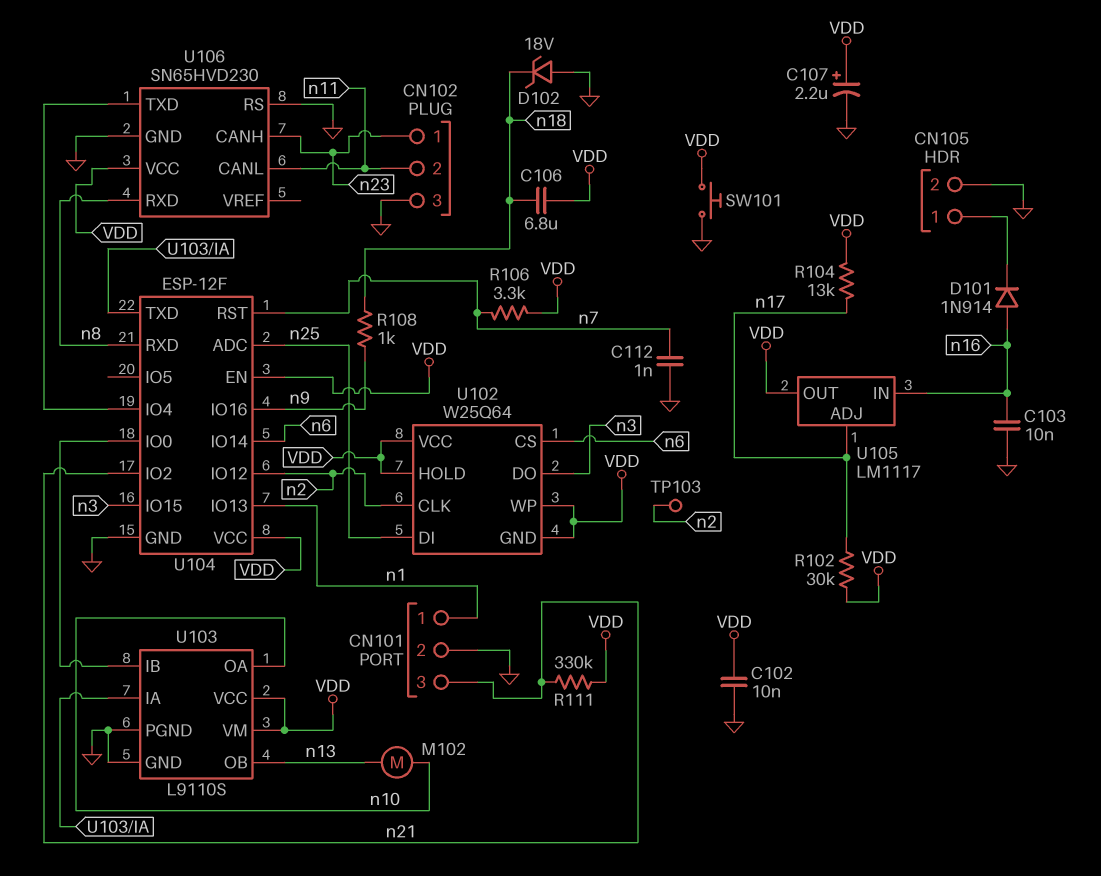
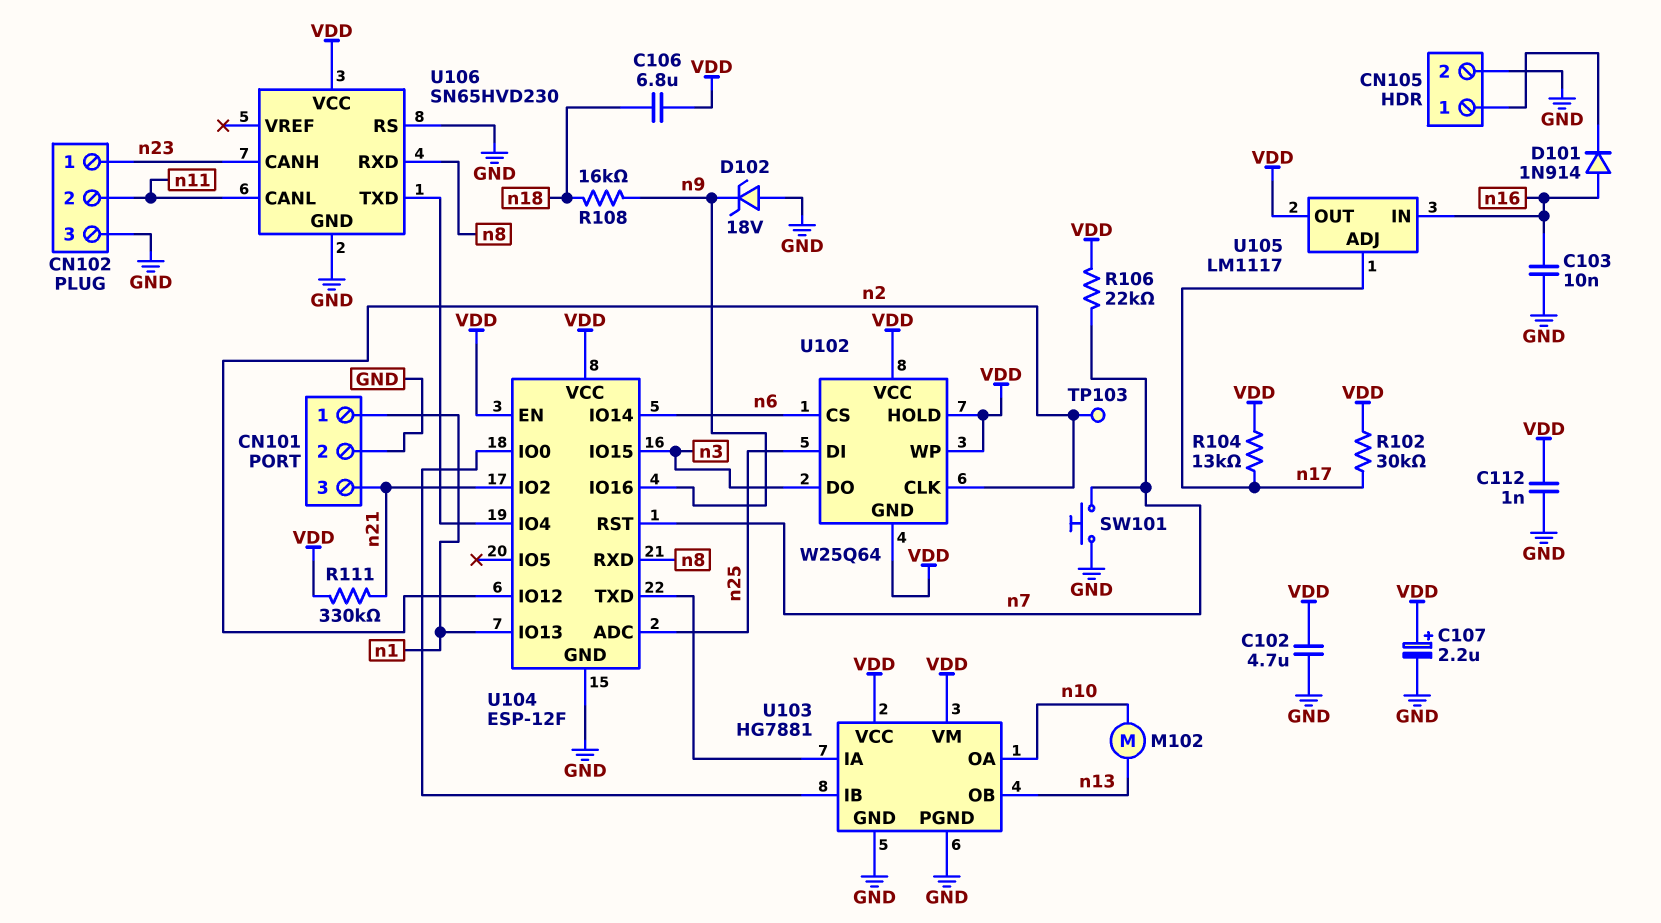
C102: 10nF (GND, VDD) -> 4.7uF (GND, VDD)
C112: 1nF (GND, n7) -> 1nF (GND, VDD)
D102: zener 18V (A GND, K n18) -> zener 18V (A GND, K n9)
R106: 3.3k (VDD, n7) -> 22k (VDD, n7)
R108: 1k (n9, n18) -> 16k (n9, n18)
SW101: button (GND, VDD) -> button (GND, n7)
U103: L9110S -> HG7881

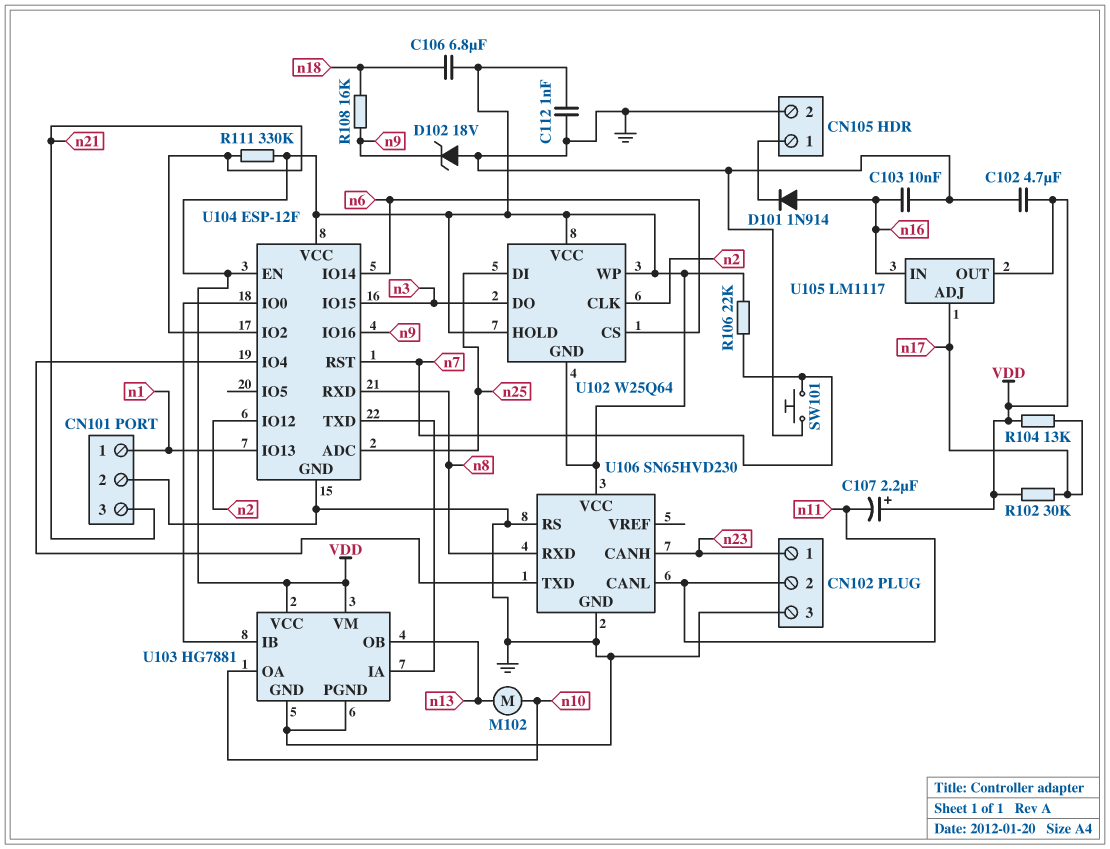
C107: 2.2uF (plus VDD, minus GND) -> 2.2uF (plus VDD, minus n11)
TP103: test point (n2) -> none

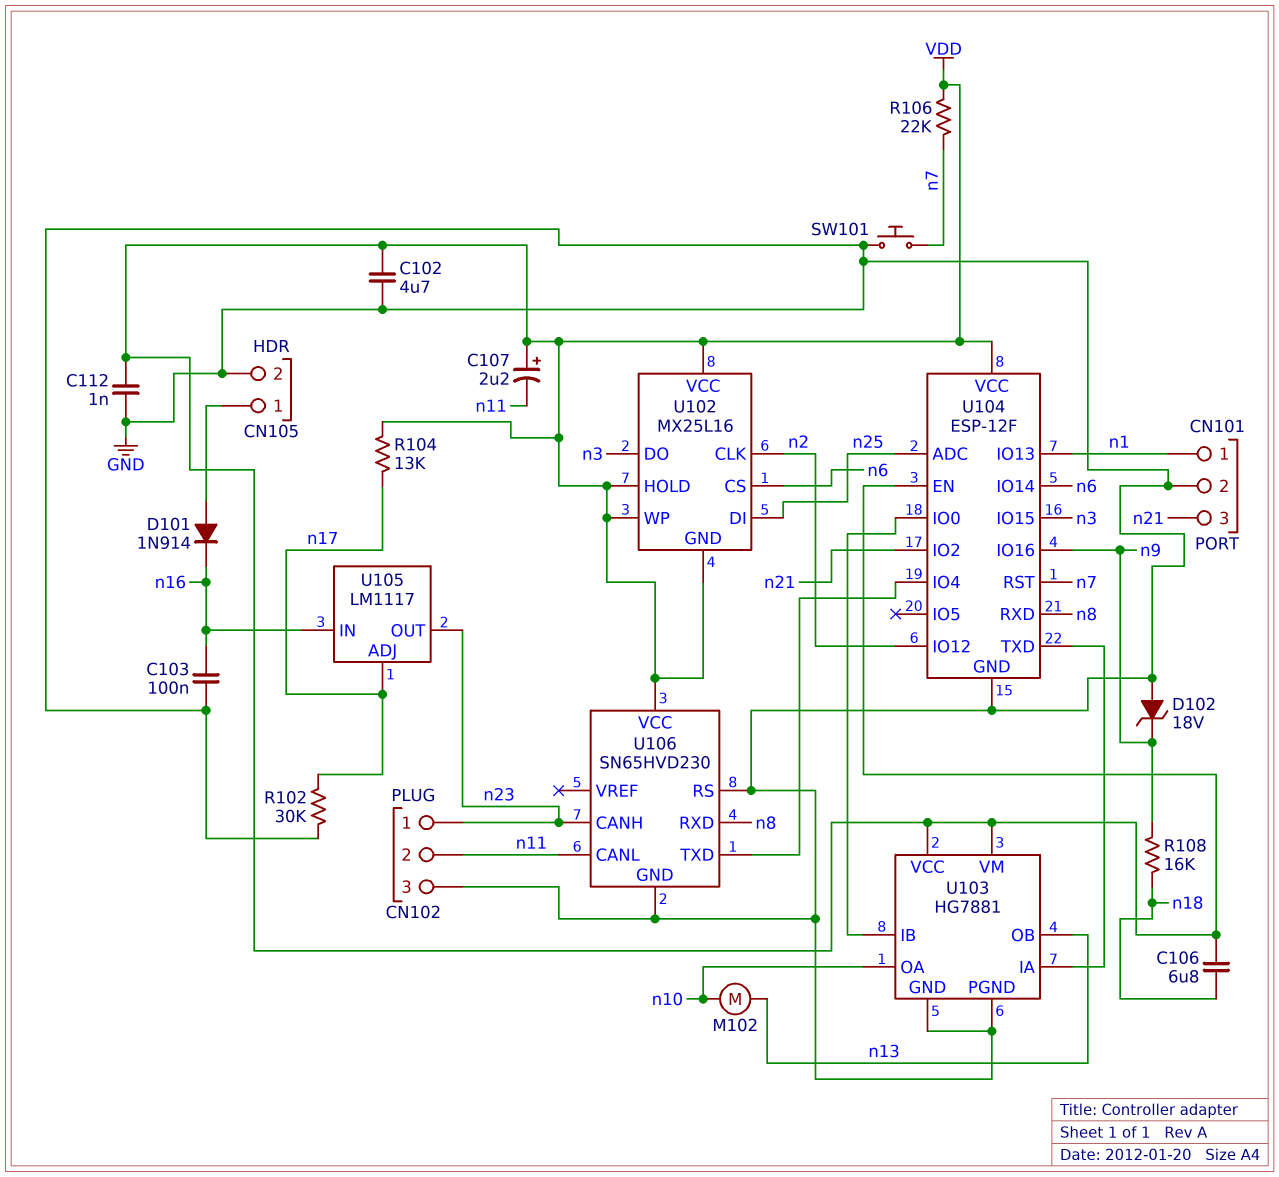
C103: 10nF (GND, n16) -> 100nF (GND, n16)
D101: diode 1N914 (A n16, K CN105/1) -> diode 1N914 (A CN105/1, K n16)
R102: 30k (VDD, n17) -> 30k (GND, n17)
R111: 330k (VDD, n21) -> none
U102: W25Q64 -> MX25L16
U105 pin OUT: VDD -> n23

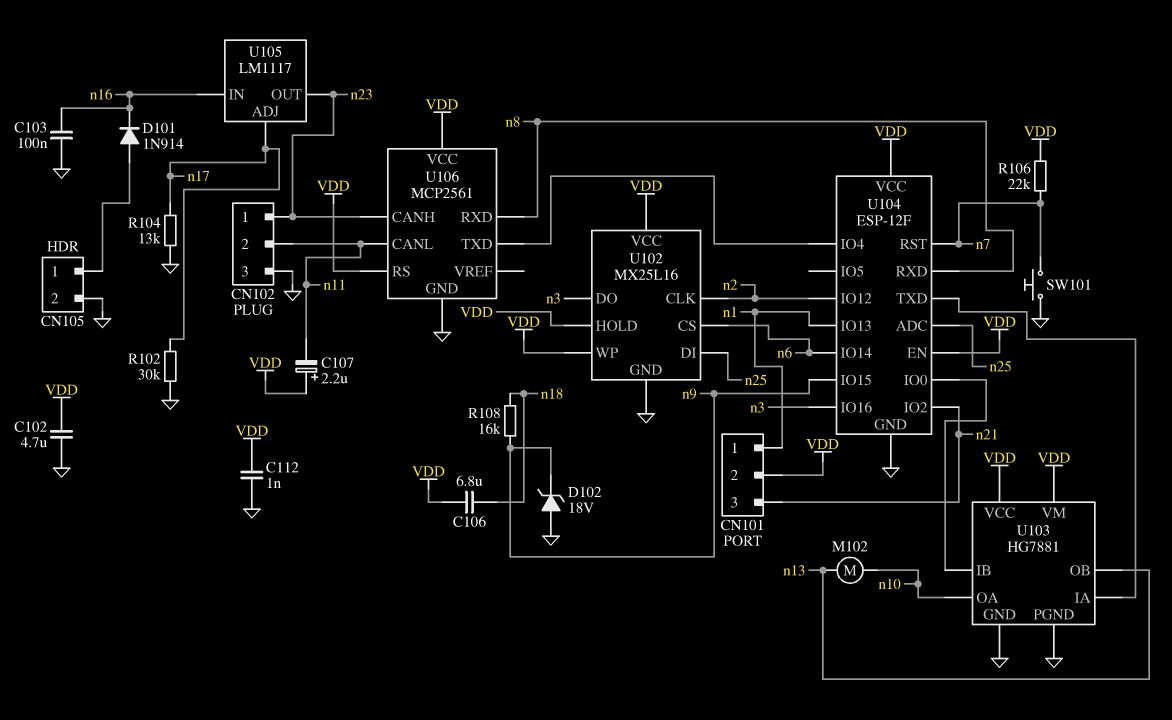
CN101 pin 2: GND -> VDD
R104: 13k (VDD, n17) -> 13k (GND, n17)
U102 pin GND: VDD -> GND
U104 pin IO15: n3 -> n9
U104 pin IO16: n9 -> n3
U106: SN65HVD230 -> MCP2561
U106 pin RS: GND -> VDD

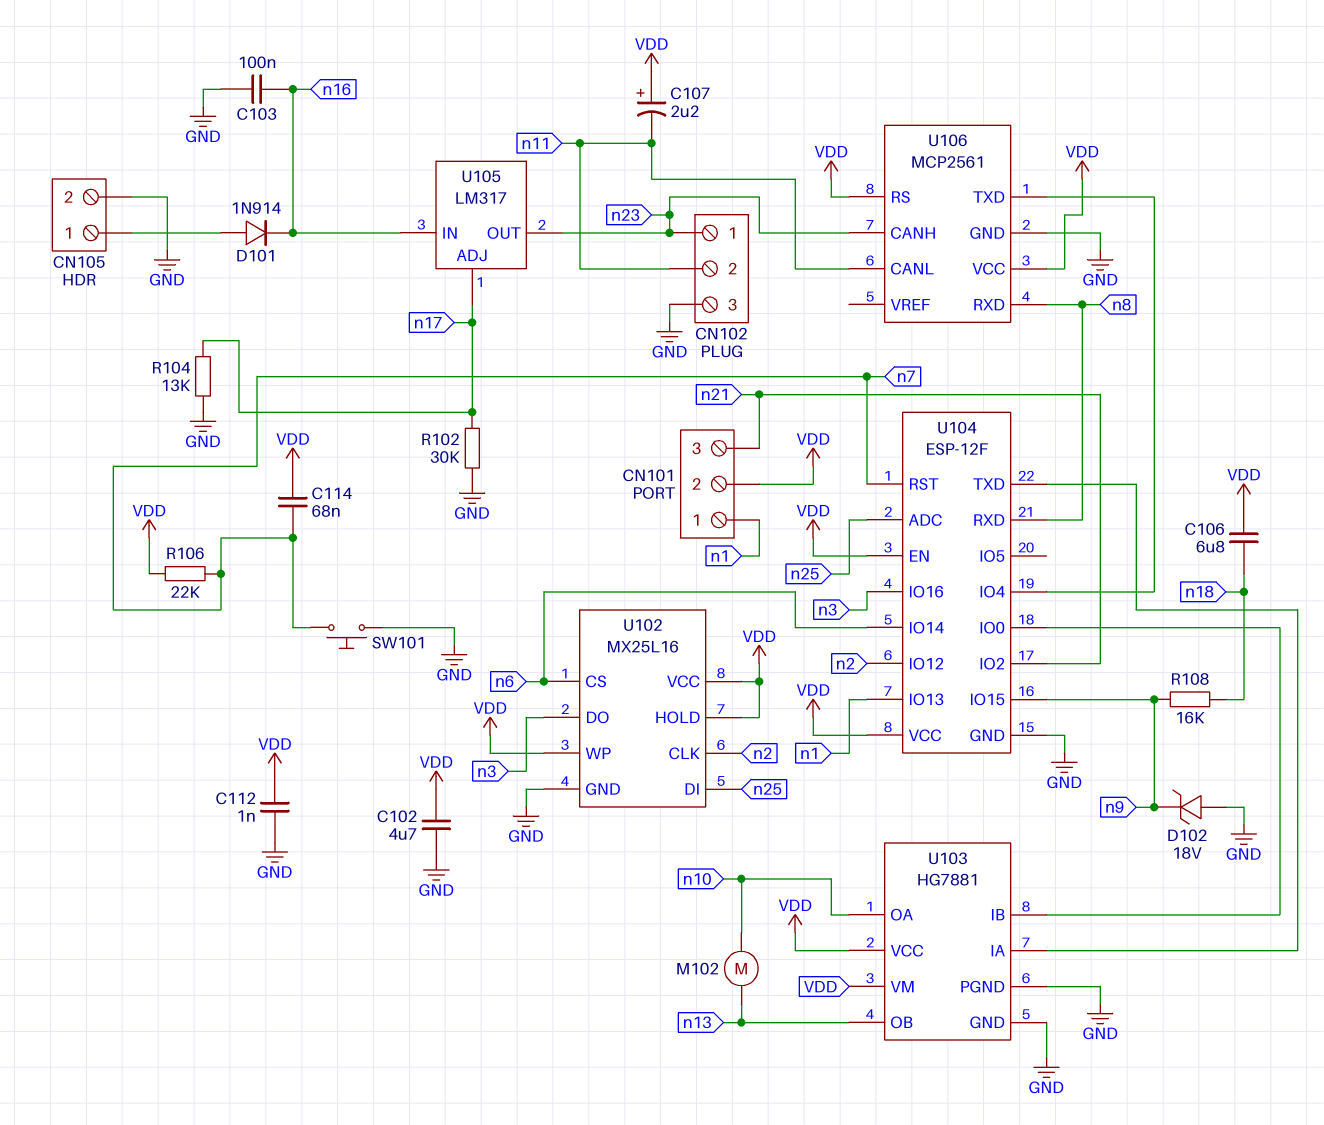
C114: none -> 68nF (VDD, n7)
U105: LM1117 -> LM317

